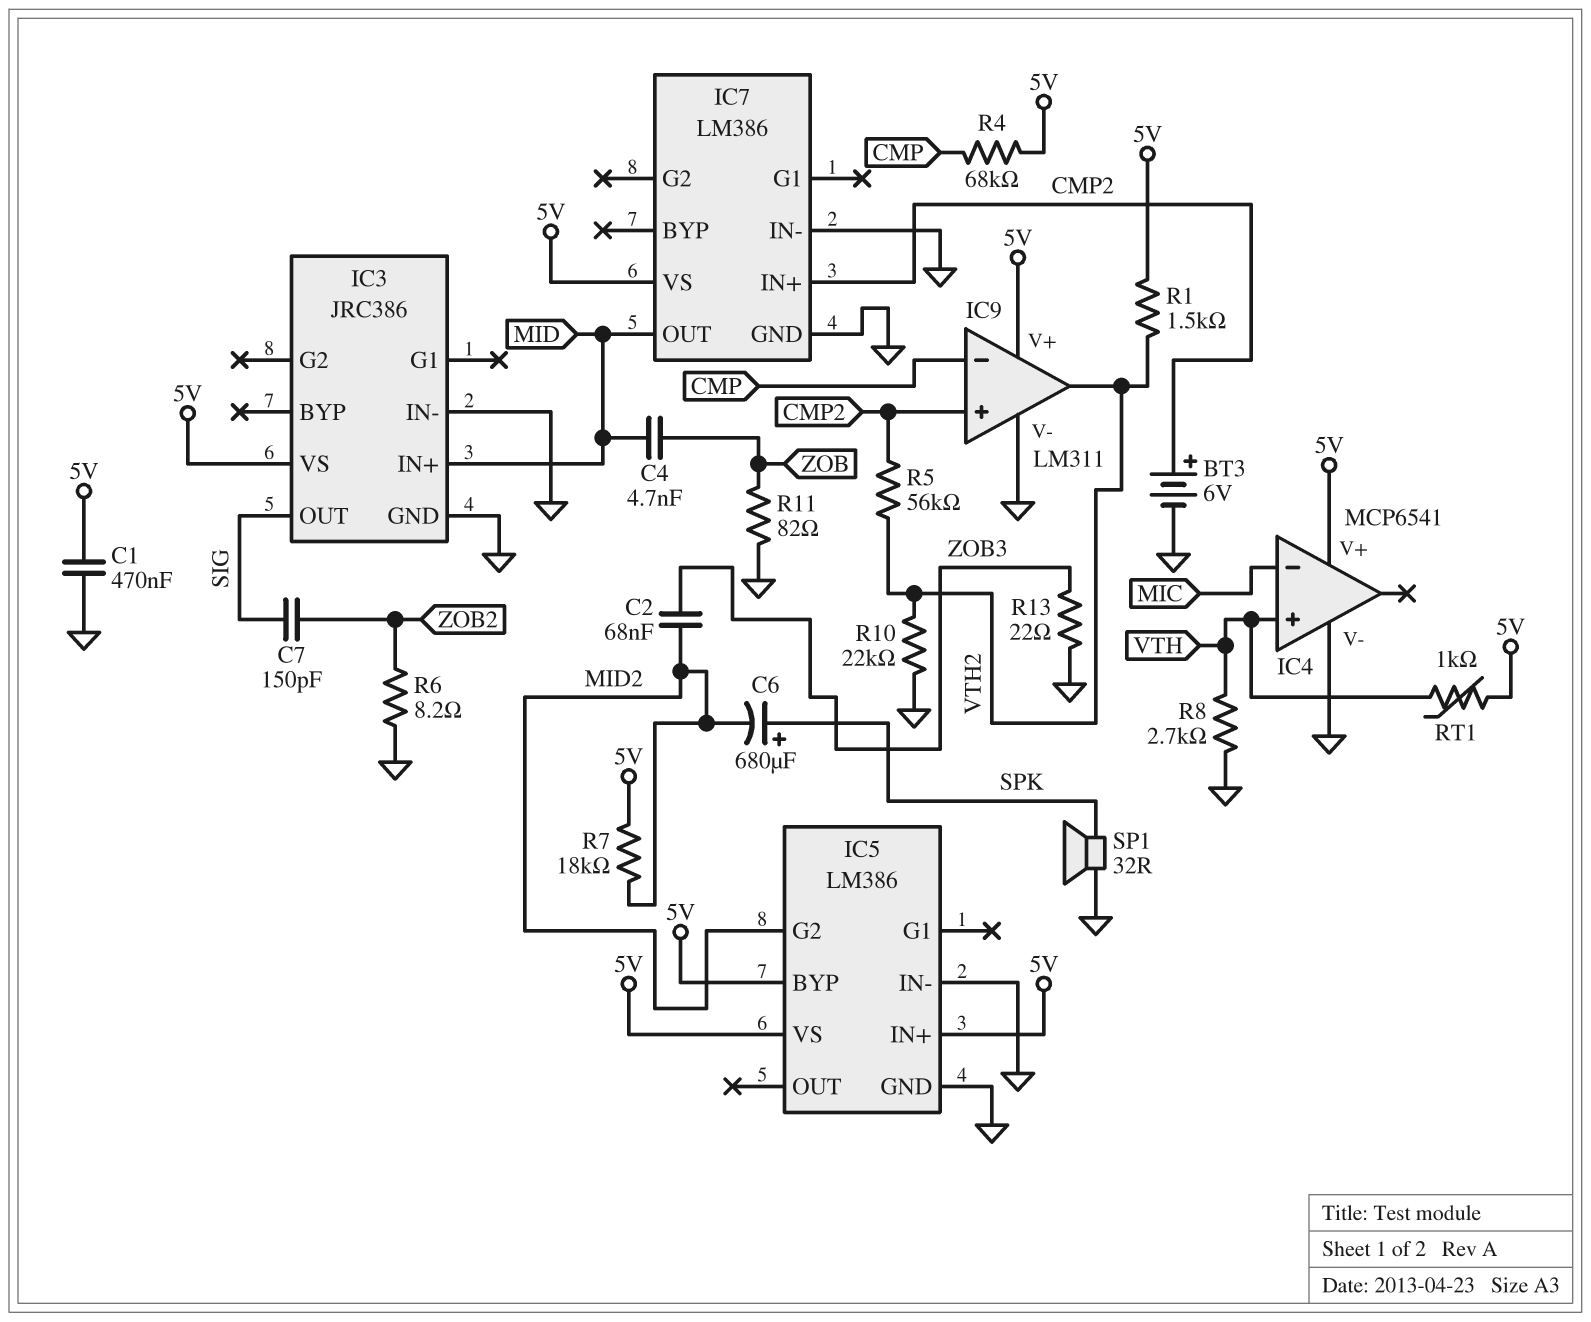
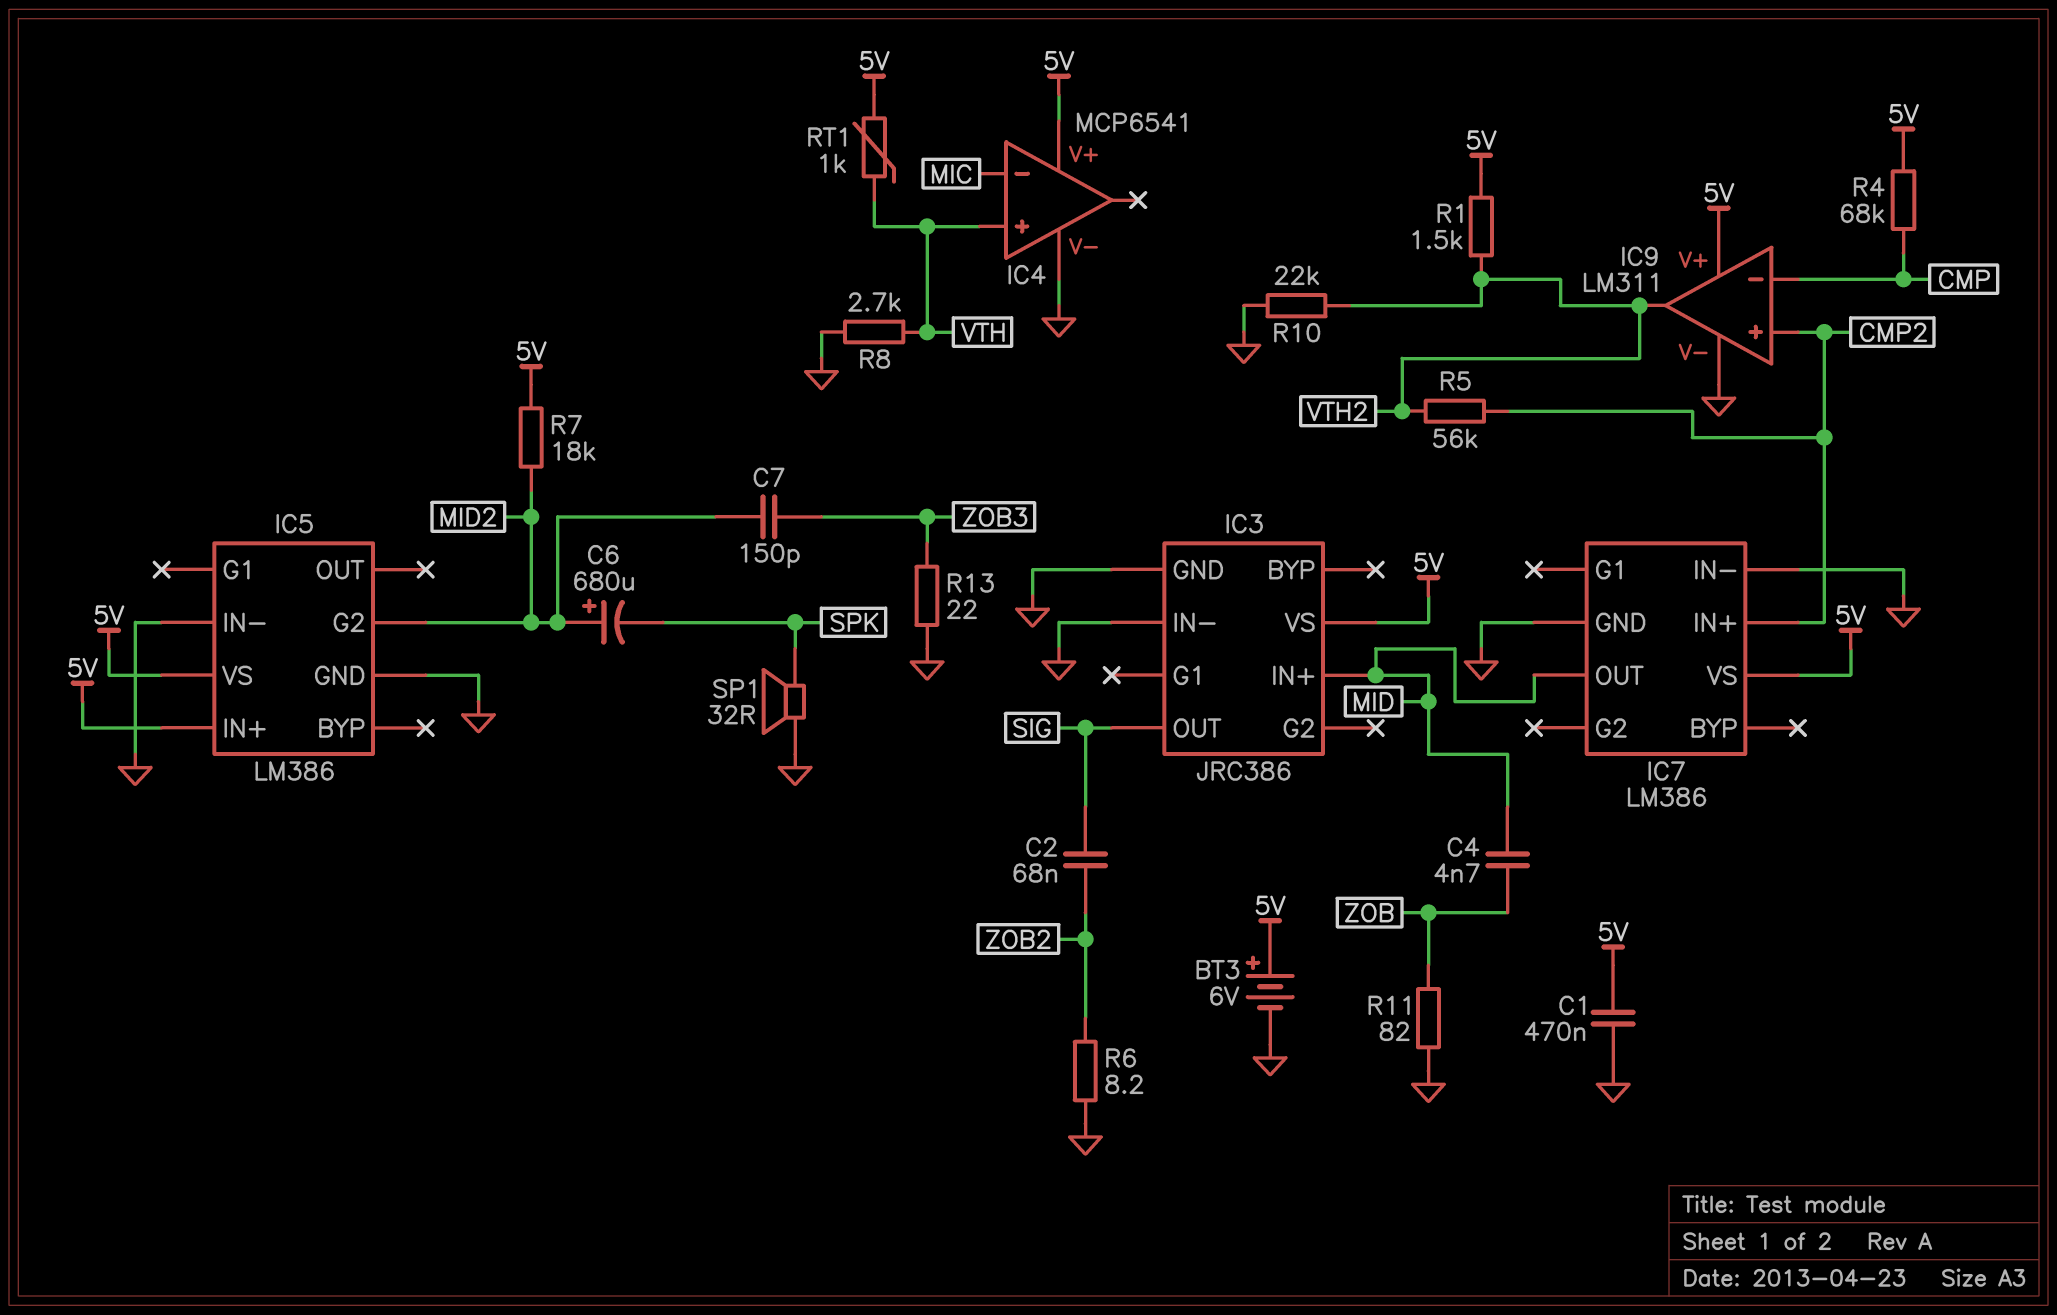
BT3: 6V (plus CMP2, minus GND) -> 6V (plus 5V, minus GND)
C2: 68nF (MID2, ZOB3) -> 68nF (SIG, ZOB2)
C6: 680uF (plus SPK, minus MID2) -> 680uF (plus MID2, minus SPK)
C7: 150pF (SIG, ZOB2) -> 150pF (MID2, ZOB3)
IC5 pin BYP: 5V -> none

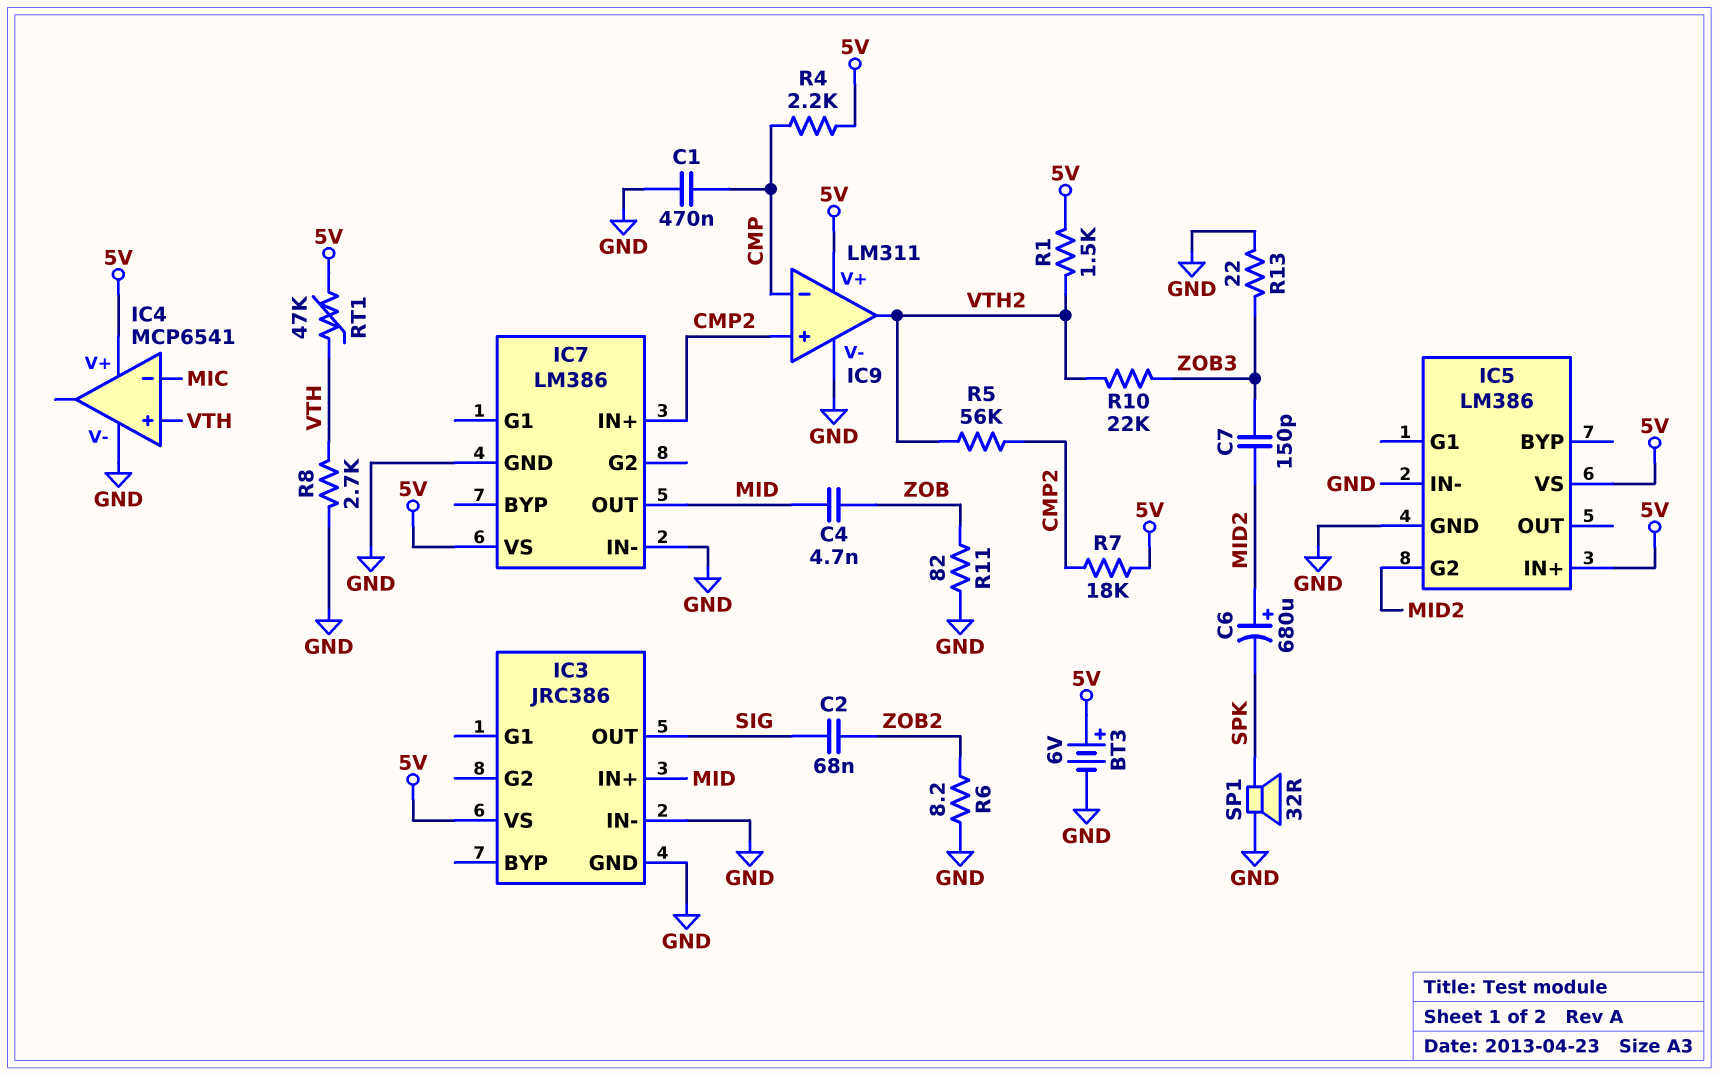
C1: 470nF (5V, GND) -> 470nF (CMP, GND)
R4: 68k (5V, CMP) -> 2.2k (5V, CMP)
R7: 18k (5V, MID2) -> 18k (5V, CMP2)
R10: 22k (GND, VTH2) -> 22k (VTH2, ZOB3)
RT1: 1k (5V, VTH) -> 47k (5V, VTH)

